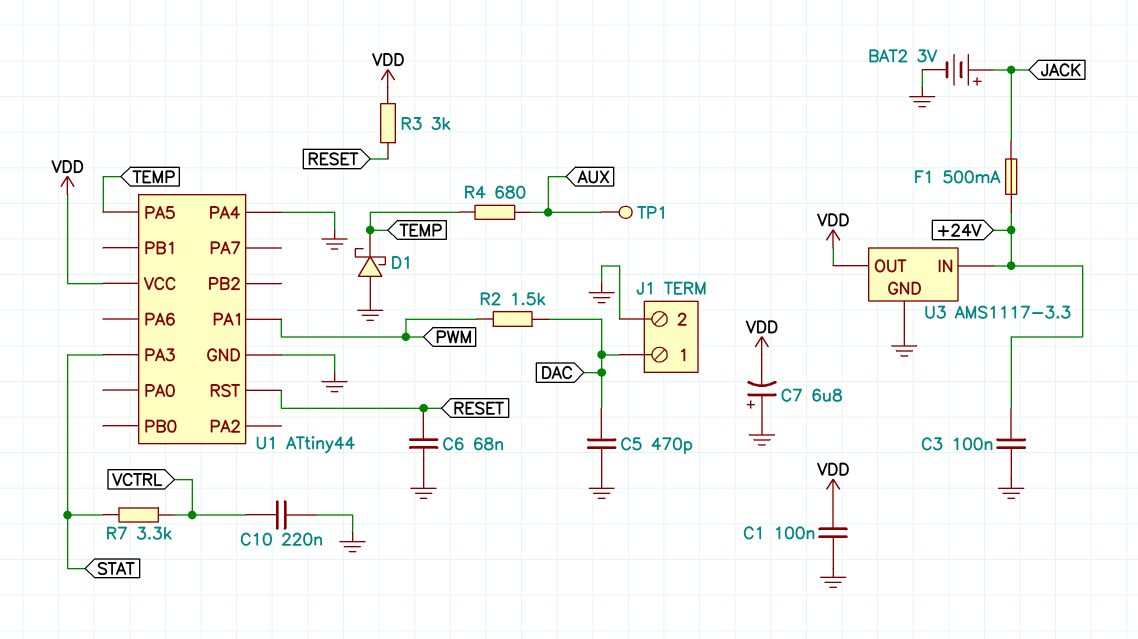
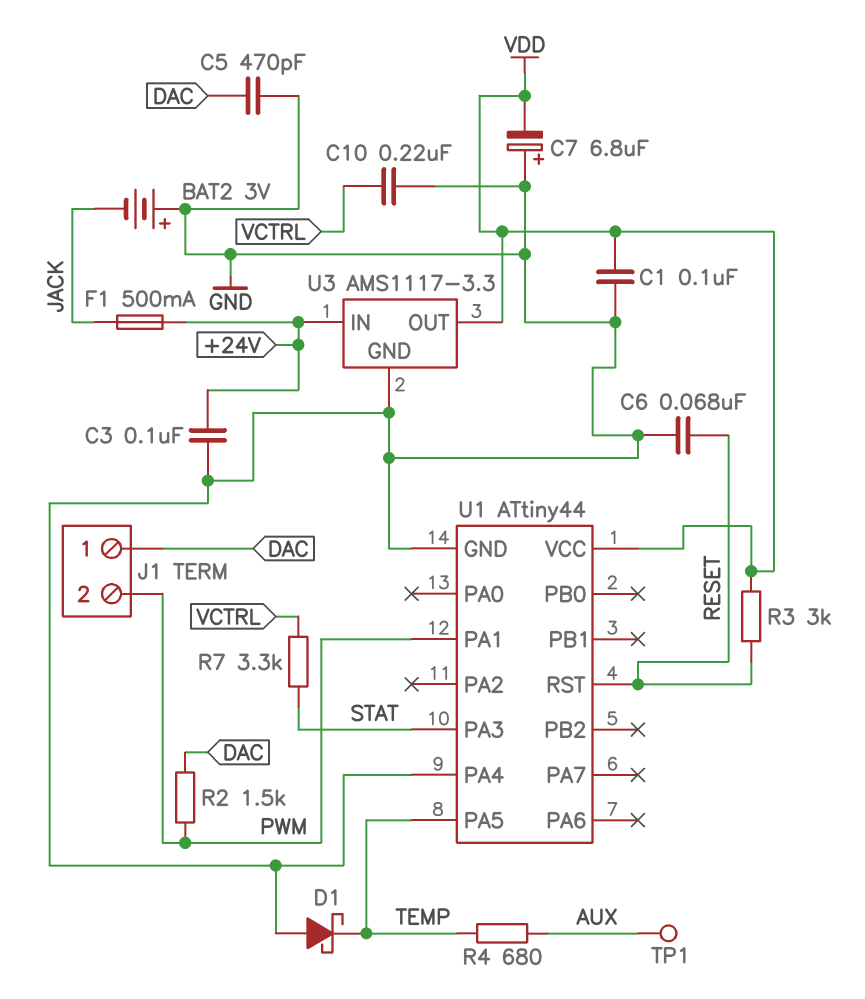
BAT2: 3V (plus JACK, minus GND) -> 3V (plus GND, minus JACK)
J1 pin 2: GND -> PWM

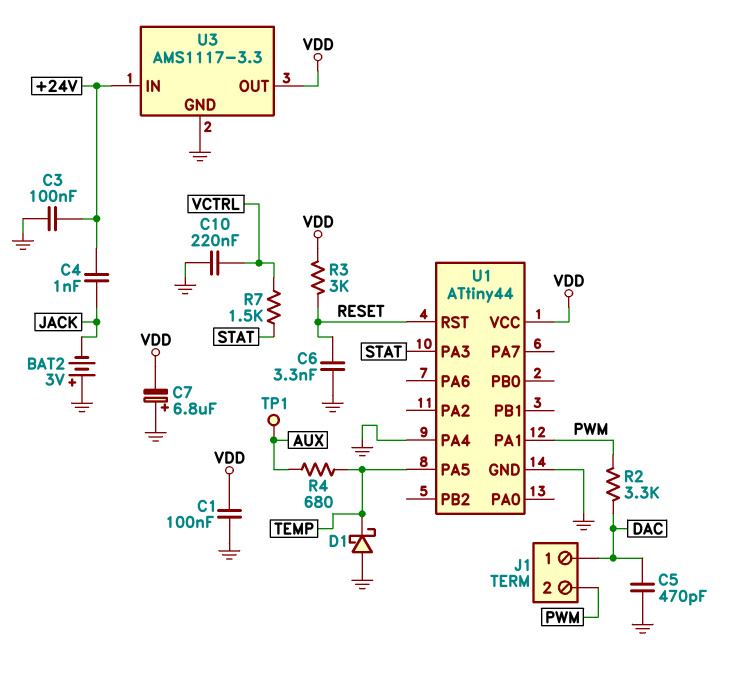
C4: none -> 1nF (+24V, JACK)
C6: 68nF (GND, RESET) -> 3.3nF (GND, RESET)
F1: 500mA (+24V, JACK) -> none
R2: 1.5k (DAC, PWM) -> 3.3k (DAC, PWM)
R7: 3.3k (STAT, VCTRL) -> 1.5k (STAT, VCTRL)

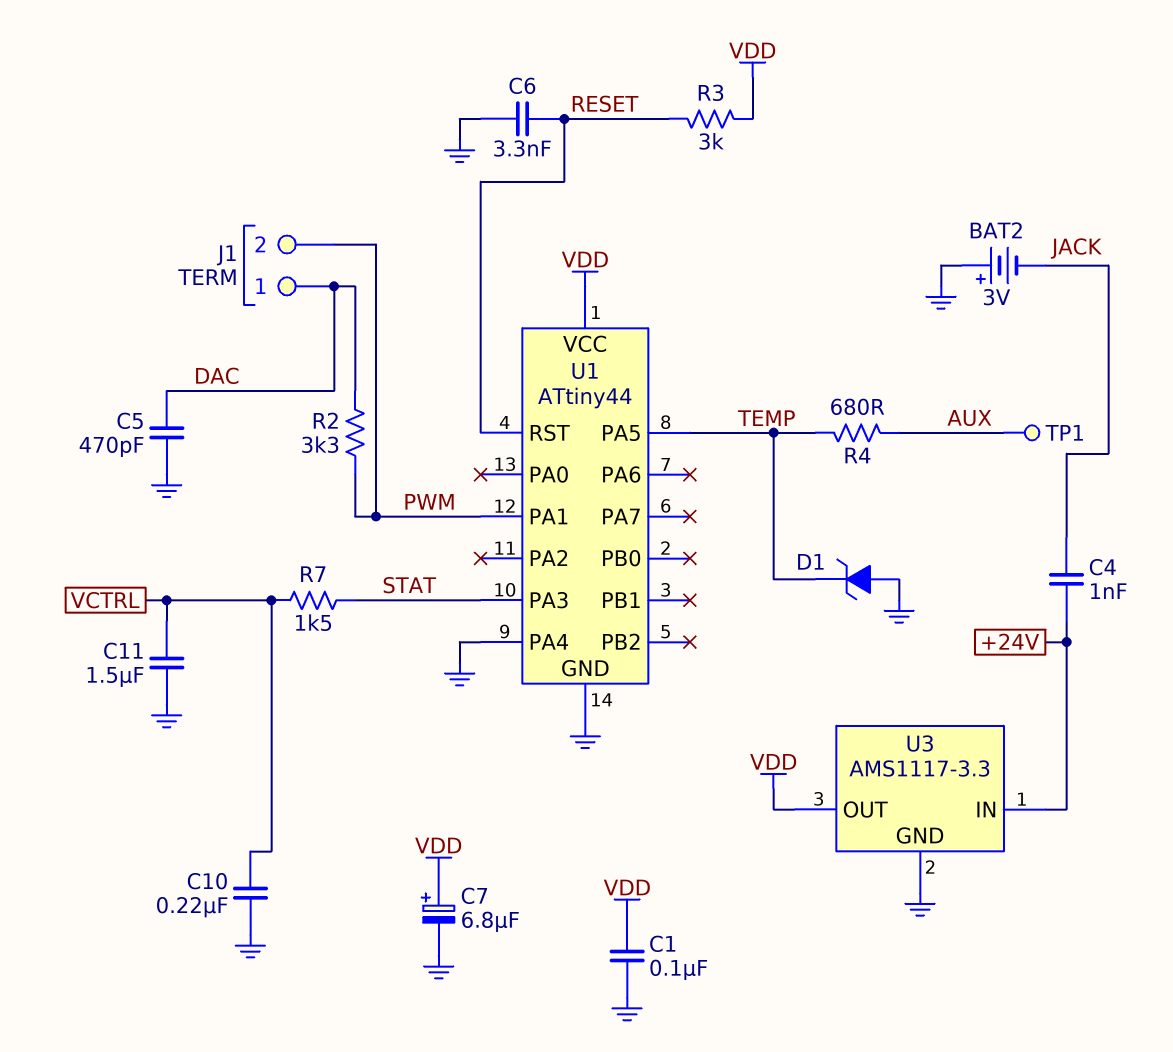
C3: 100nF (+24V, GND) -> none
C7: 6.8uF (plus GND, minus VDD) -> 6.8uF (plus VDD, minus GND)
C11: none -> 1.5uF (GND, VCTRL)
D1: schottky (A GND, K TEMP) -> zener (A GND, K TEMP)

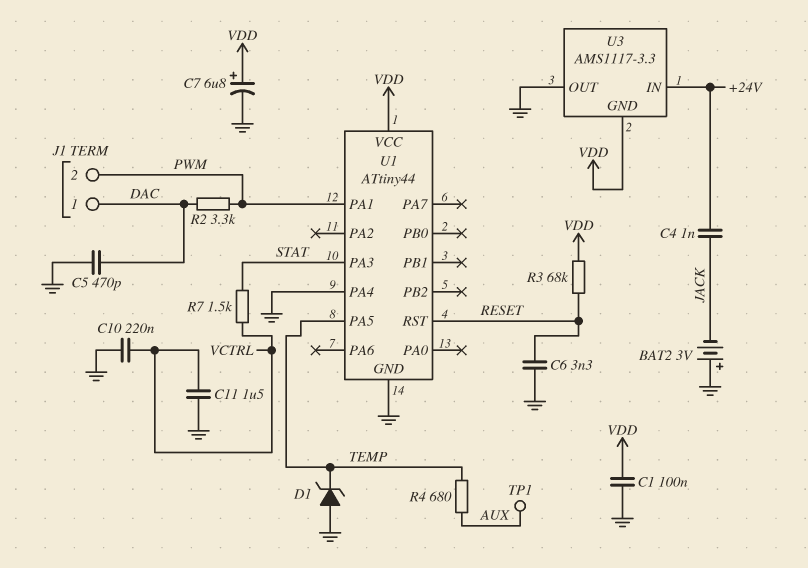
R3: 3k (RESET, VDD) -> 68k (RESET, VDD)
U3 pin GND: GND -> VDD
U3 pin OUT: VDD -> GND

